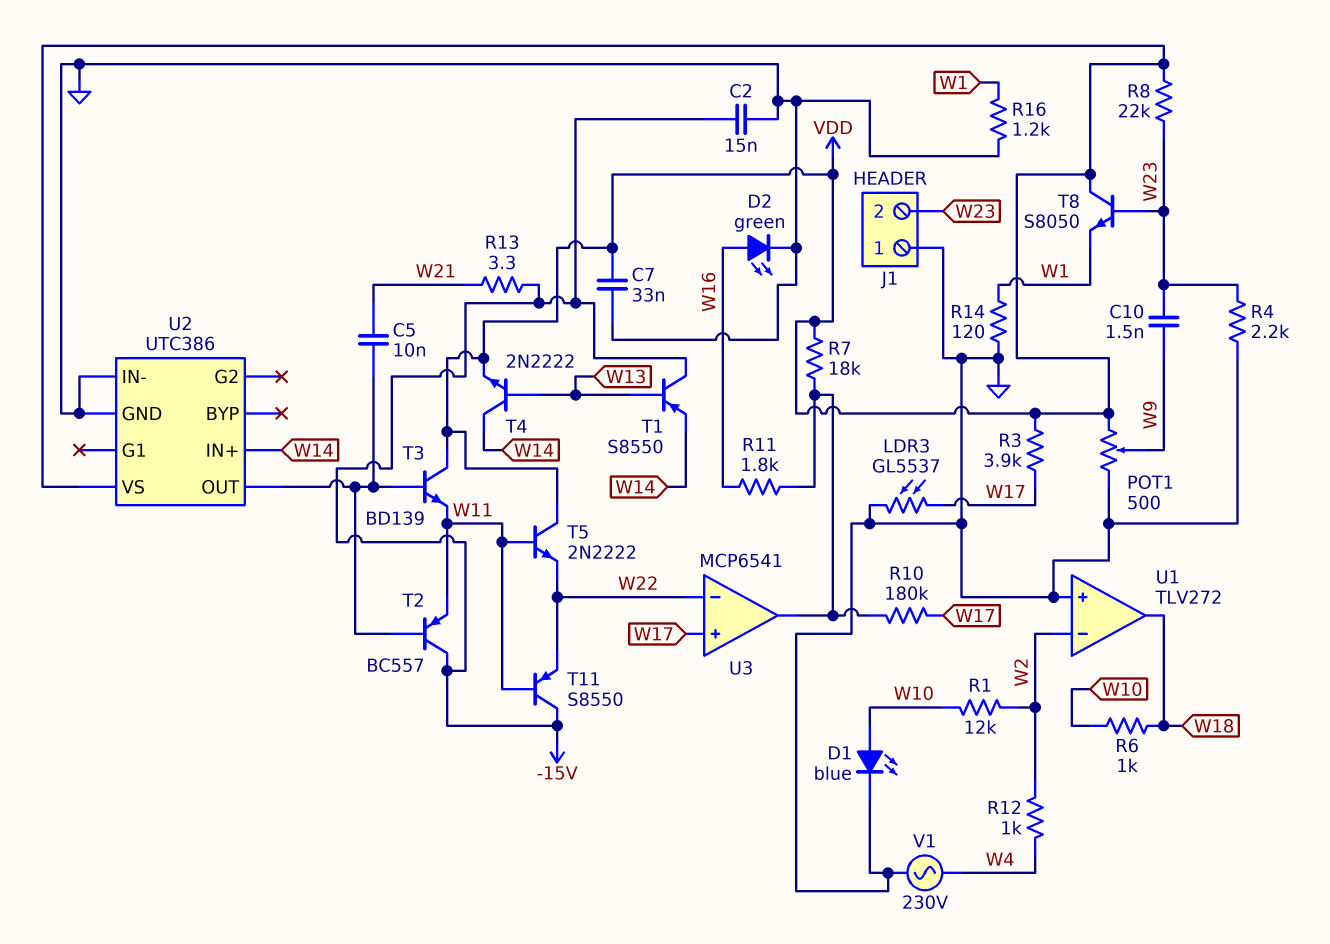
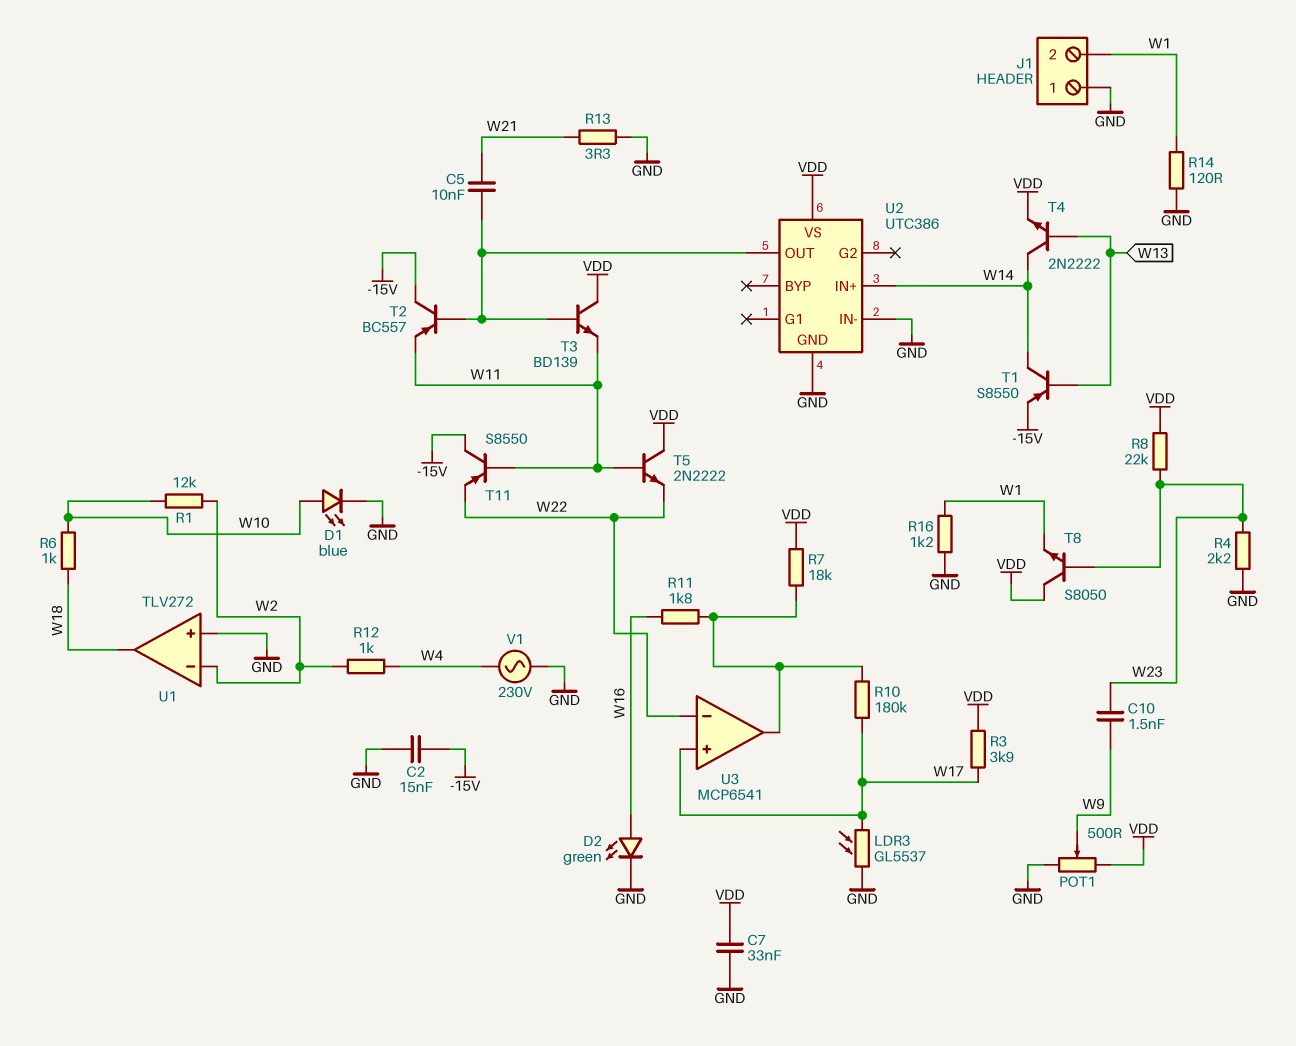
J1 pin 2: W23 -> W1
R13: 3.3 (-15V, W21) -> 3.3 (GND, W21)
T1: PNP S8550 (B W13, C -15V, E W14) -> PNP S8550 (B W13, C W14, E -15V)

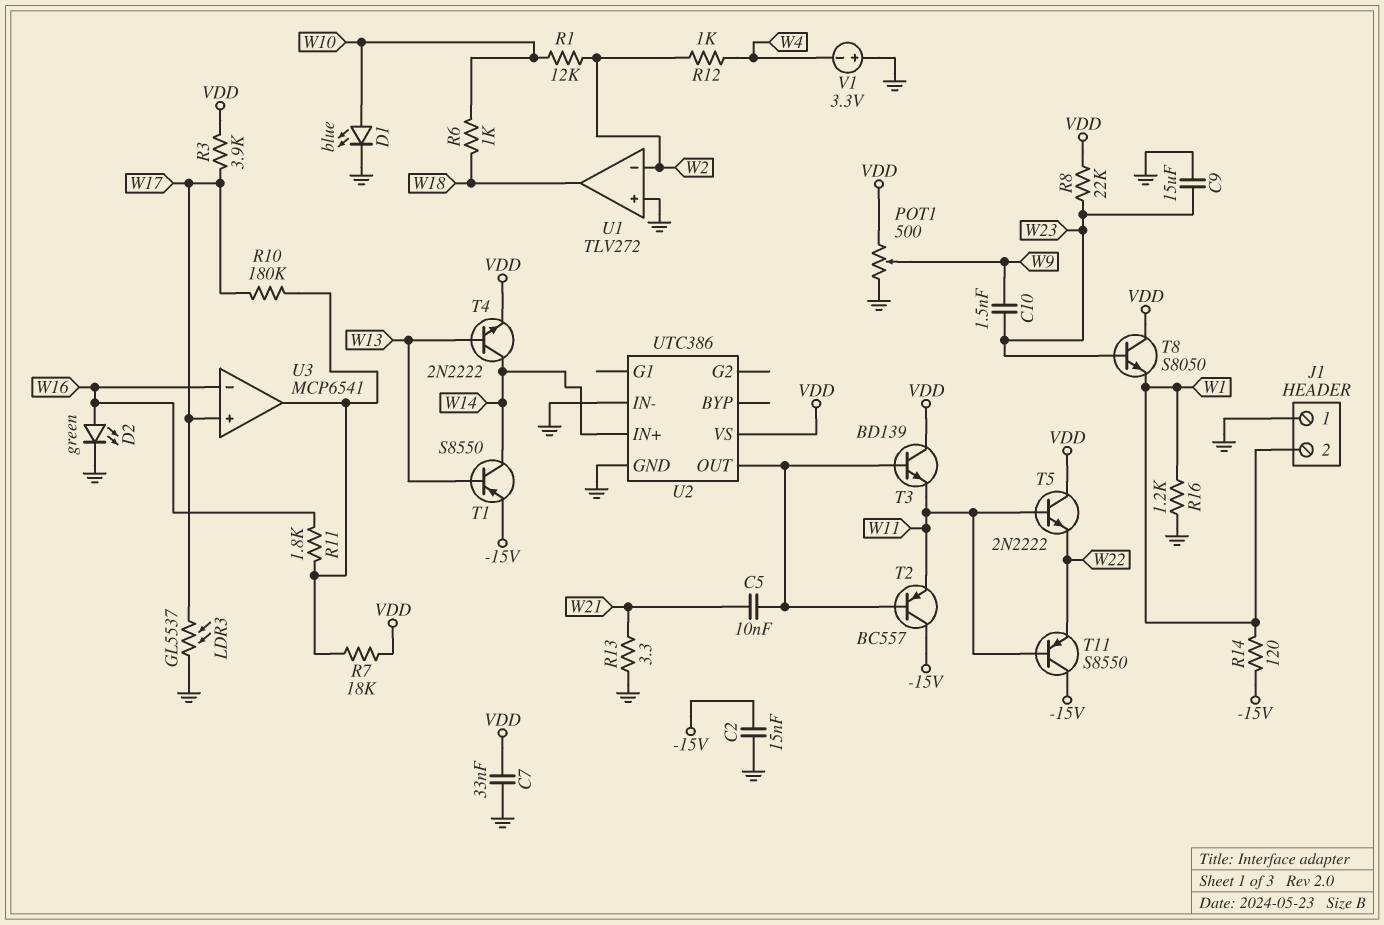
C9: none -> 15uF (GND, W23)
R4: 2.2k (GND, W23) -> none
R14: 120 (GND, W1) -> 120 (-15V, W1)
U3 pin in-: W22 -> W16
V1: AC 230V (GND, W4) -> 3.3V (plus GND, minus W4)

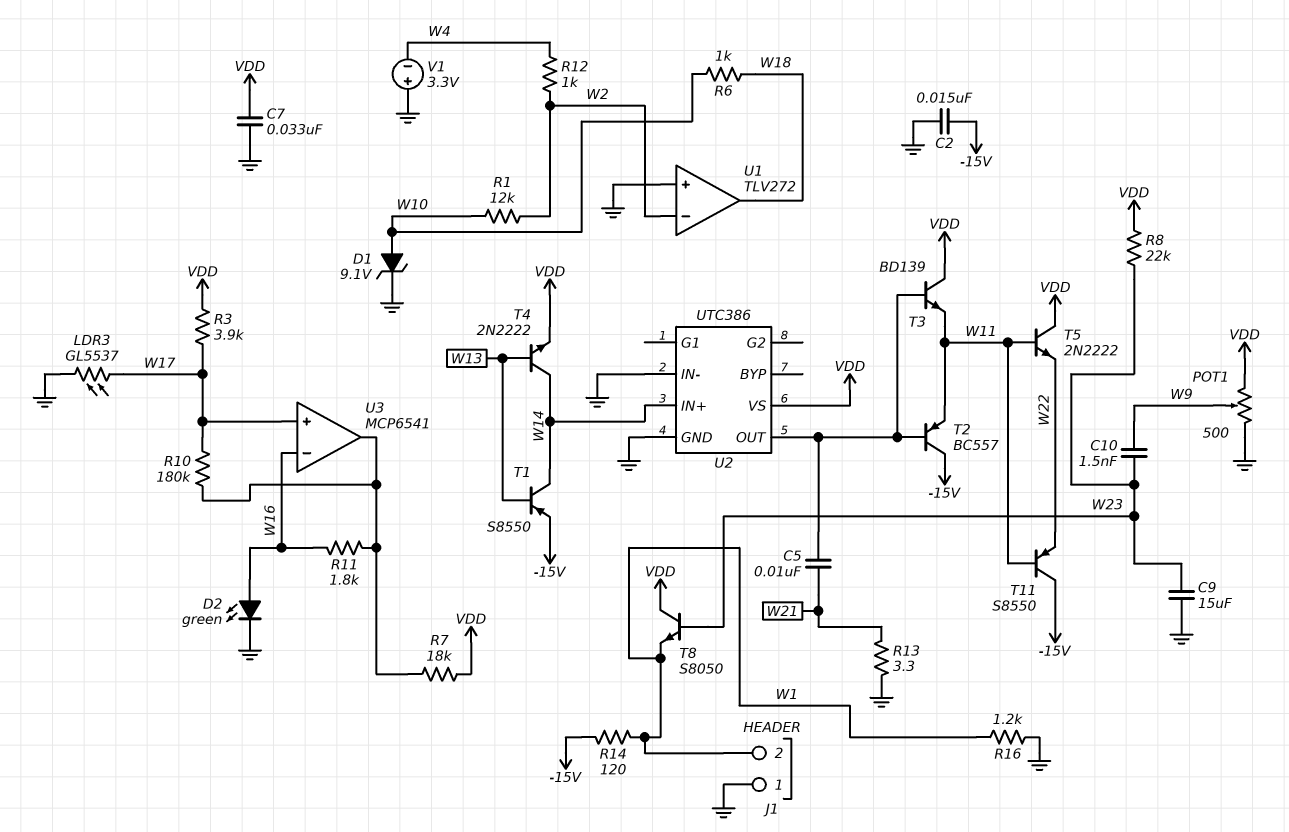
D1: LED blue (A W10, K GND) -> zener 9.1V (A W10, K GND)

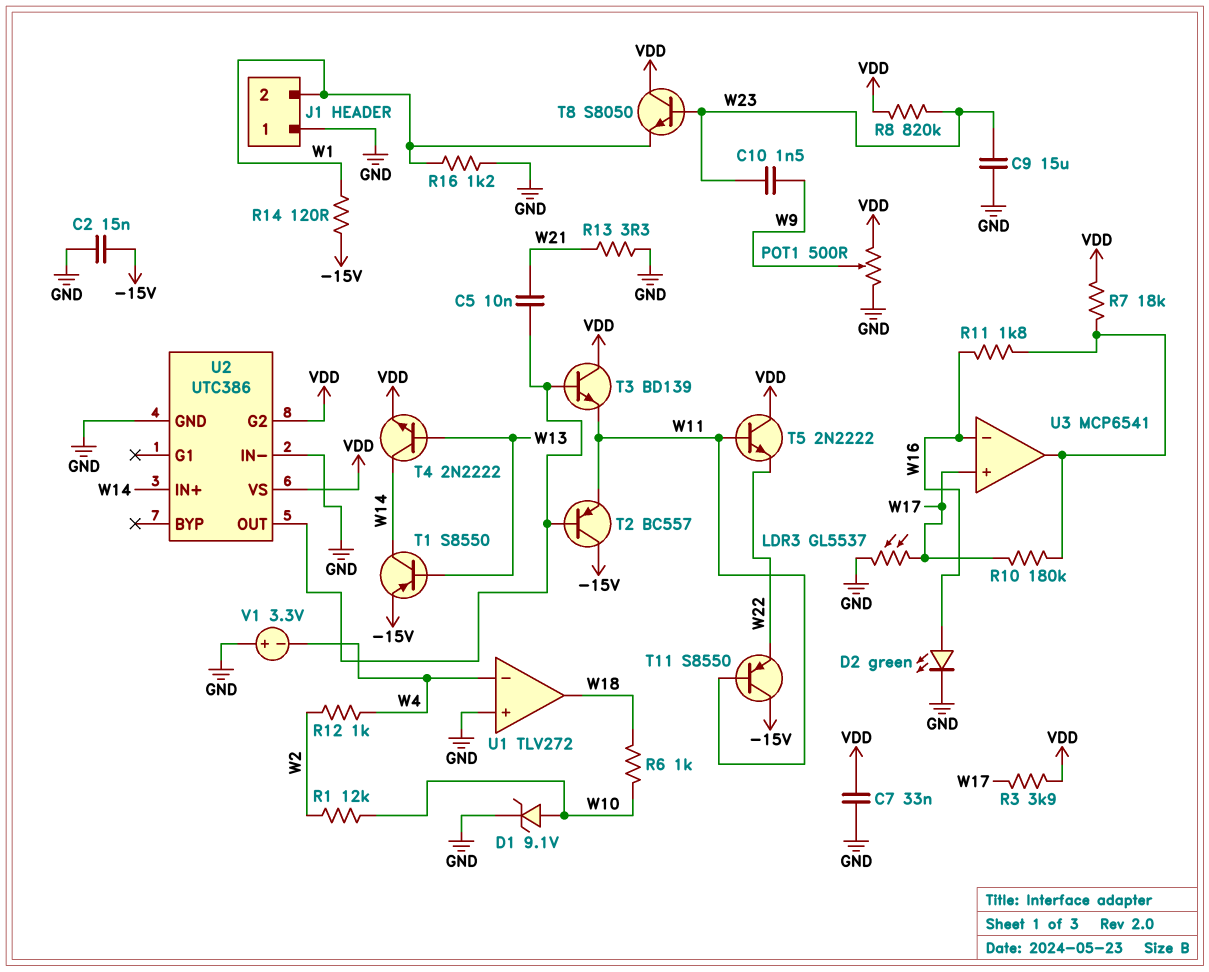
R8: 22k (VDD, W23) -> 820k (VDD, W23)
U1 pin in-: W2 -> W4
U2 pin G2: none -> VDD

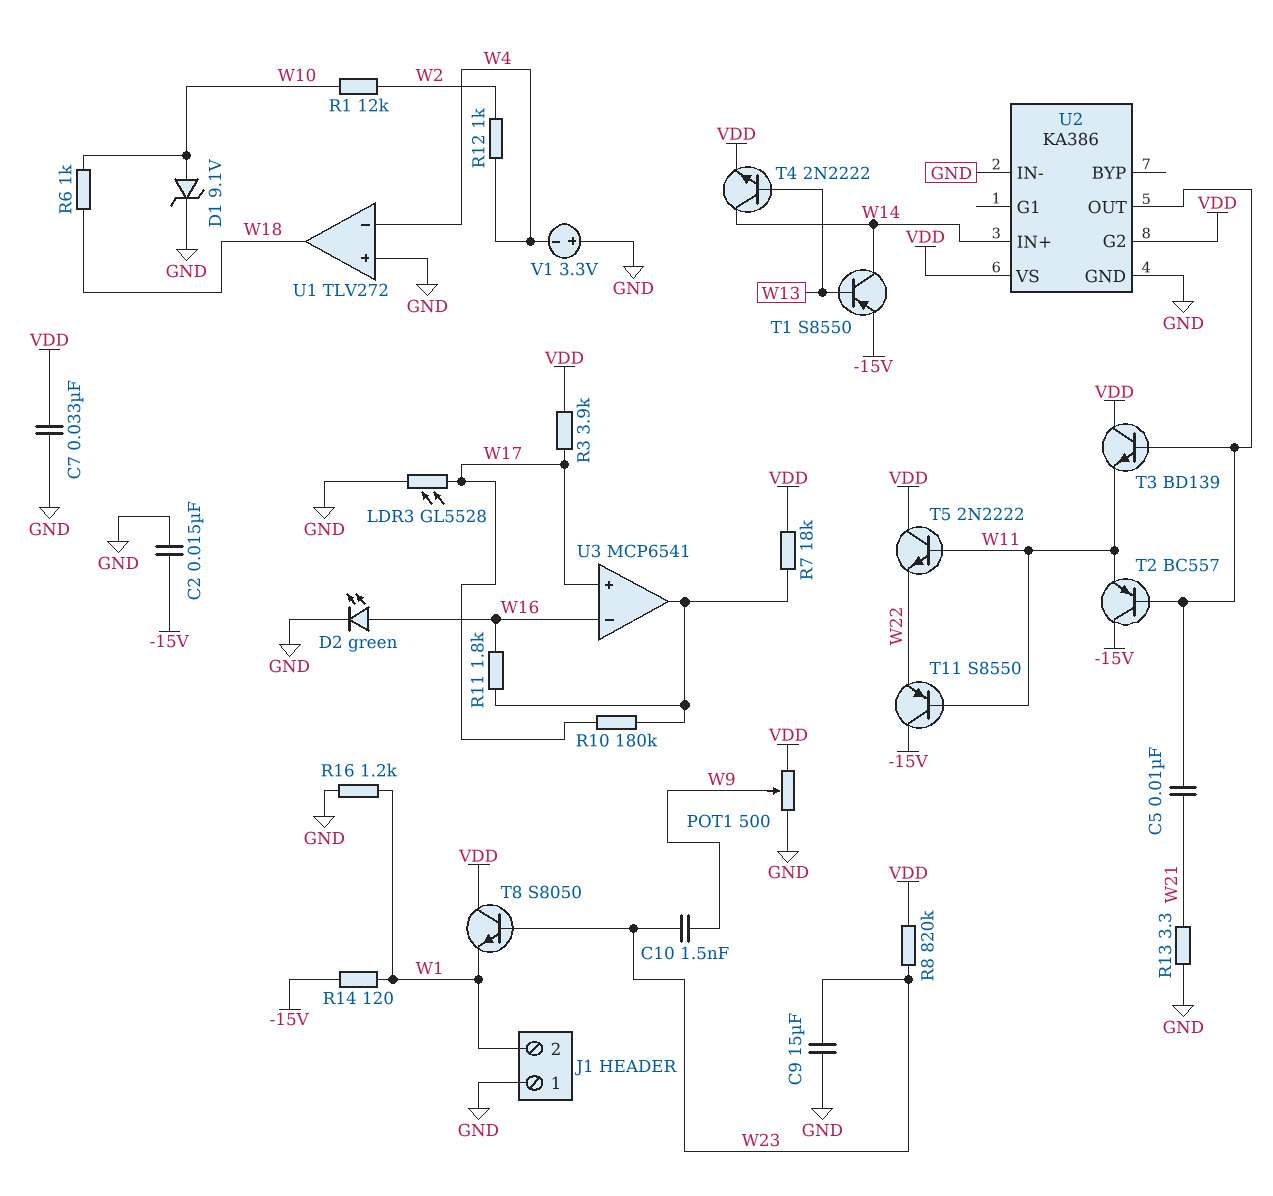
LDR3: GL5537 (GND, W17) -> GL5528 (GND, W17)
U2: UTC386 -> KA386

